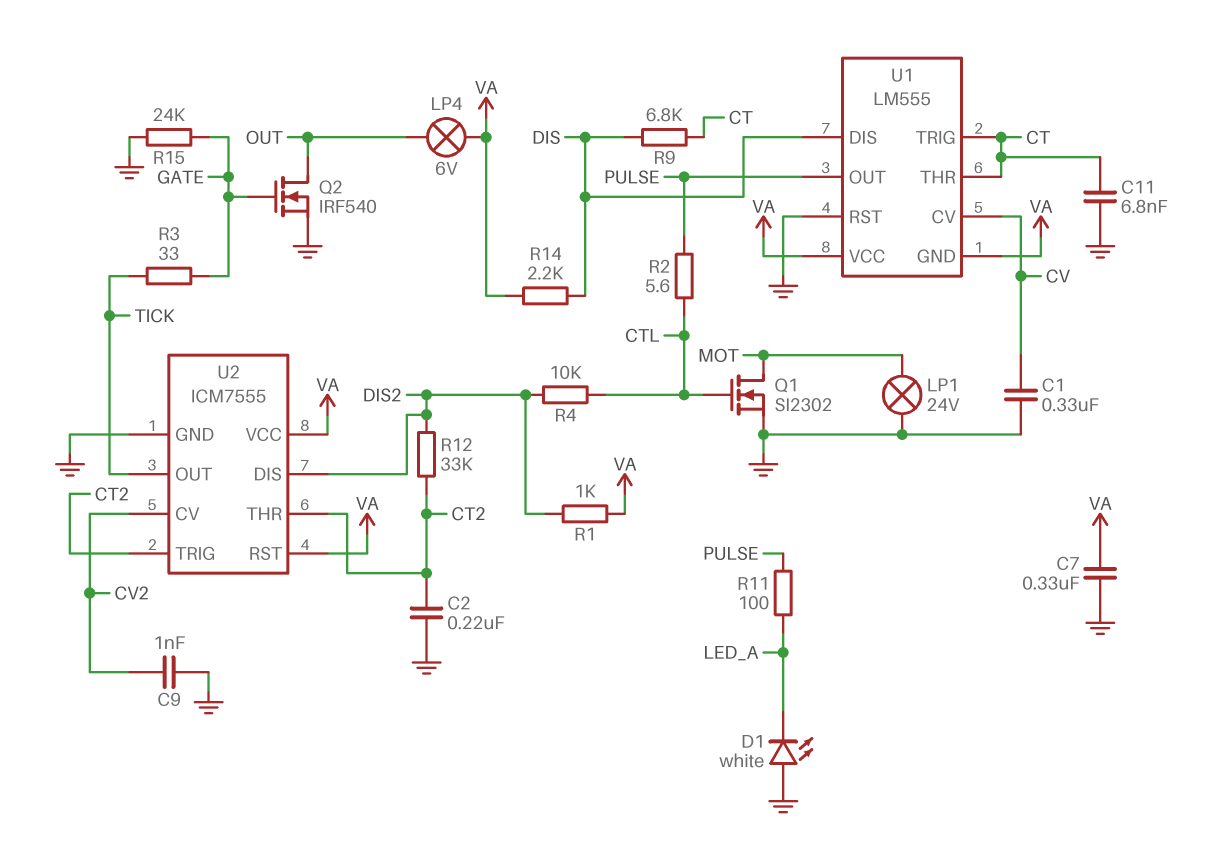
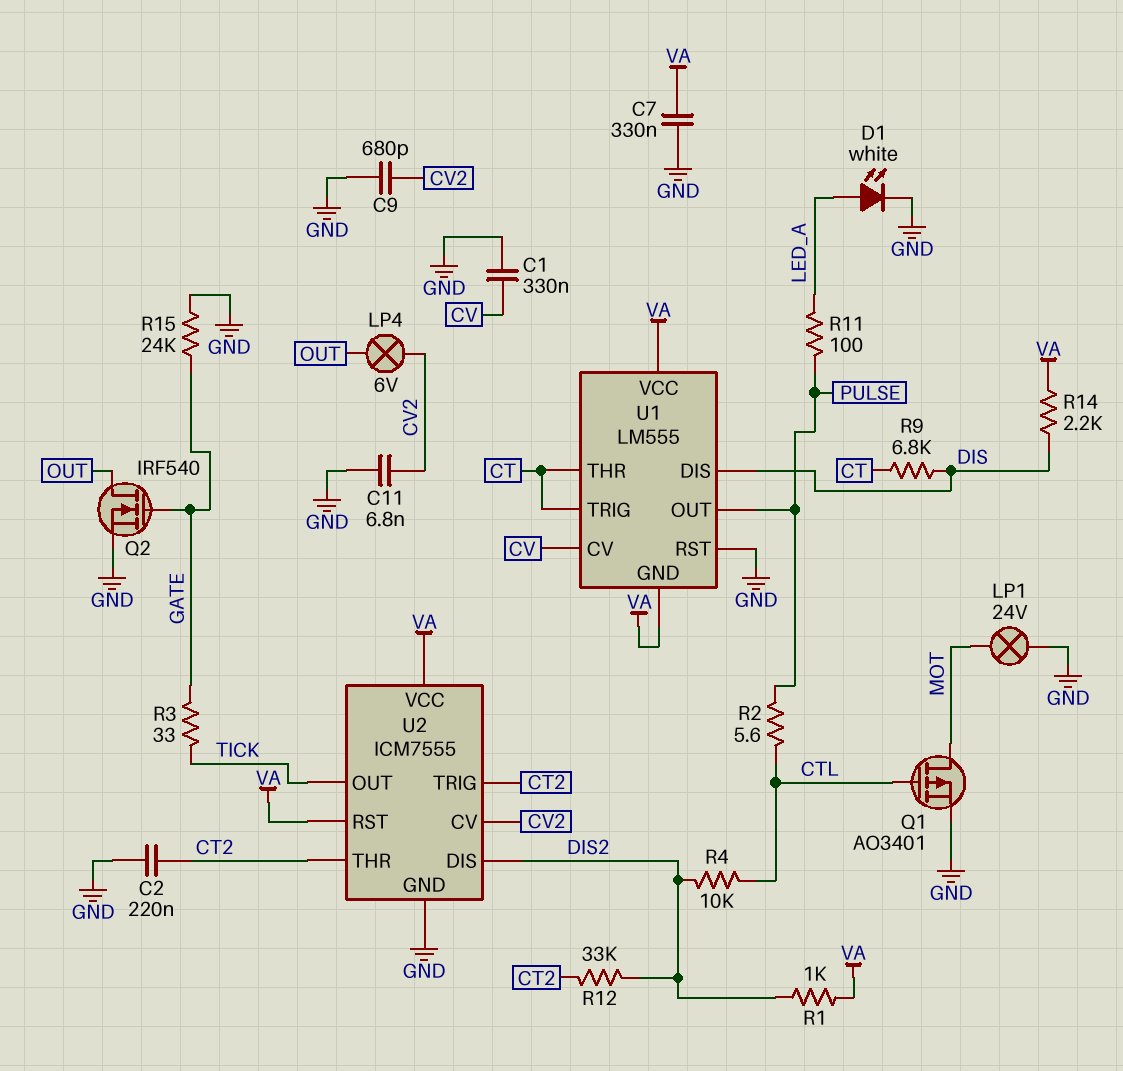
C9: 1nF (CV2, GND) -> 680pF (CV2, GND)
C11: 6.8nF (CT, GND) -> 6.8nF (CV2, GND)
D1: LED white (A GND, K LED_A) -> LED white (A LED_A, K GND)
LP4: lamp 6V (OUT, VA) -> lamp 6V (CV2, OUT)
Q1: NMOS SI2302 (G CTL, D MOT, S GND) -> PMOS AO3401 (G CTL, D MOT, S GND)

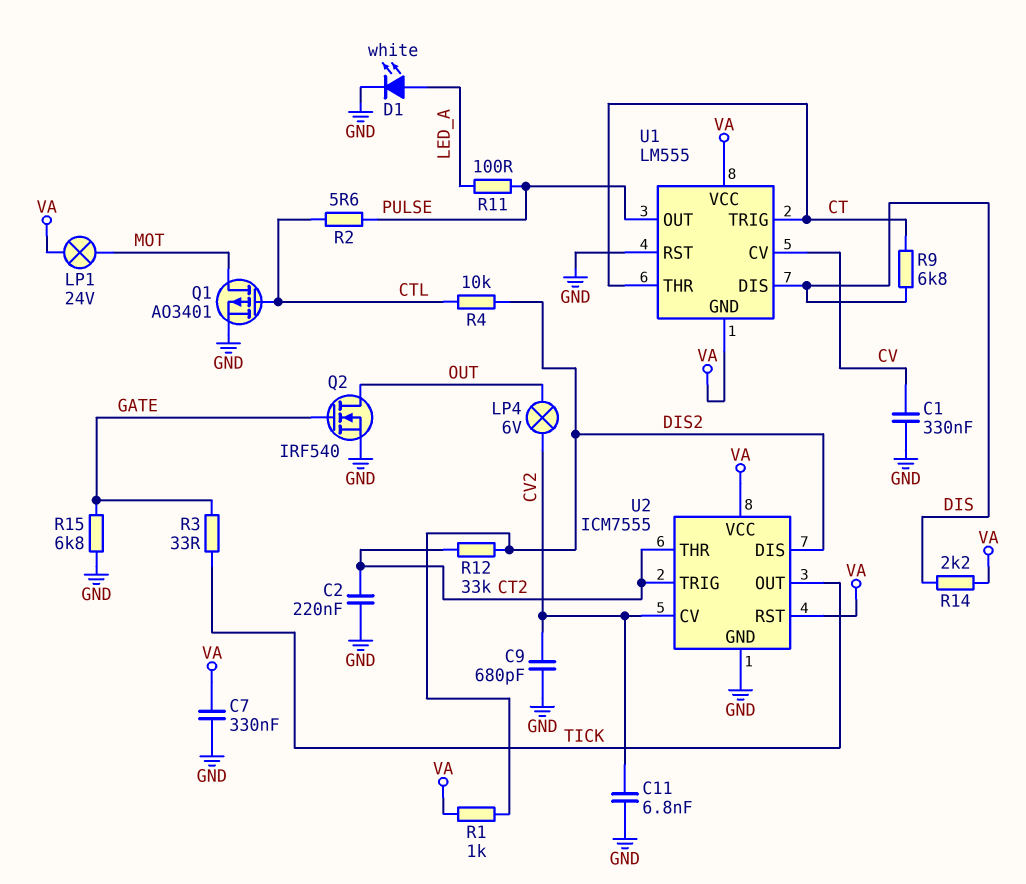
LP1: lamp 24V (GND, MOT) -> lamp 24V (MOT, VA)
R15: 24k (GATE, GND) -> 6.8k (GATE, GND)

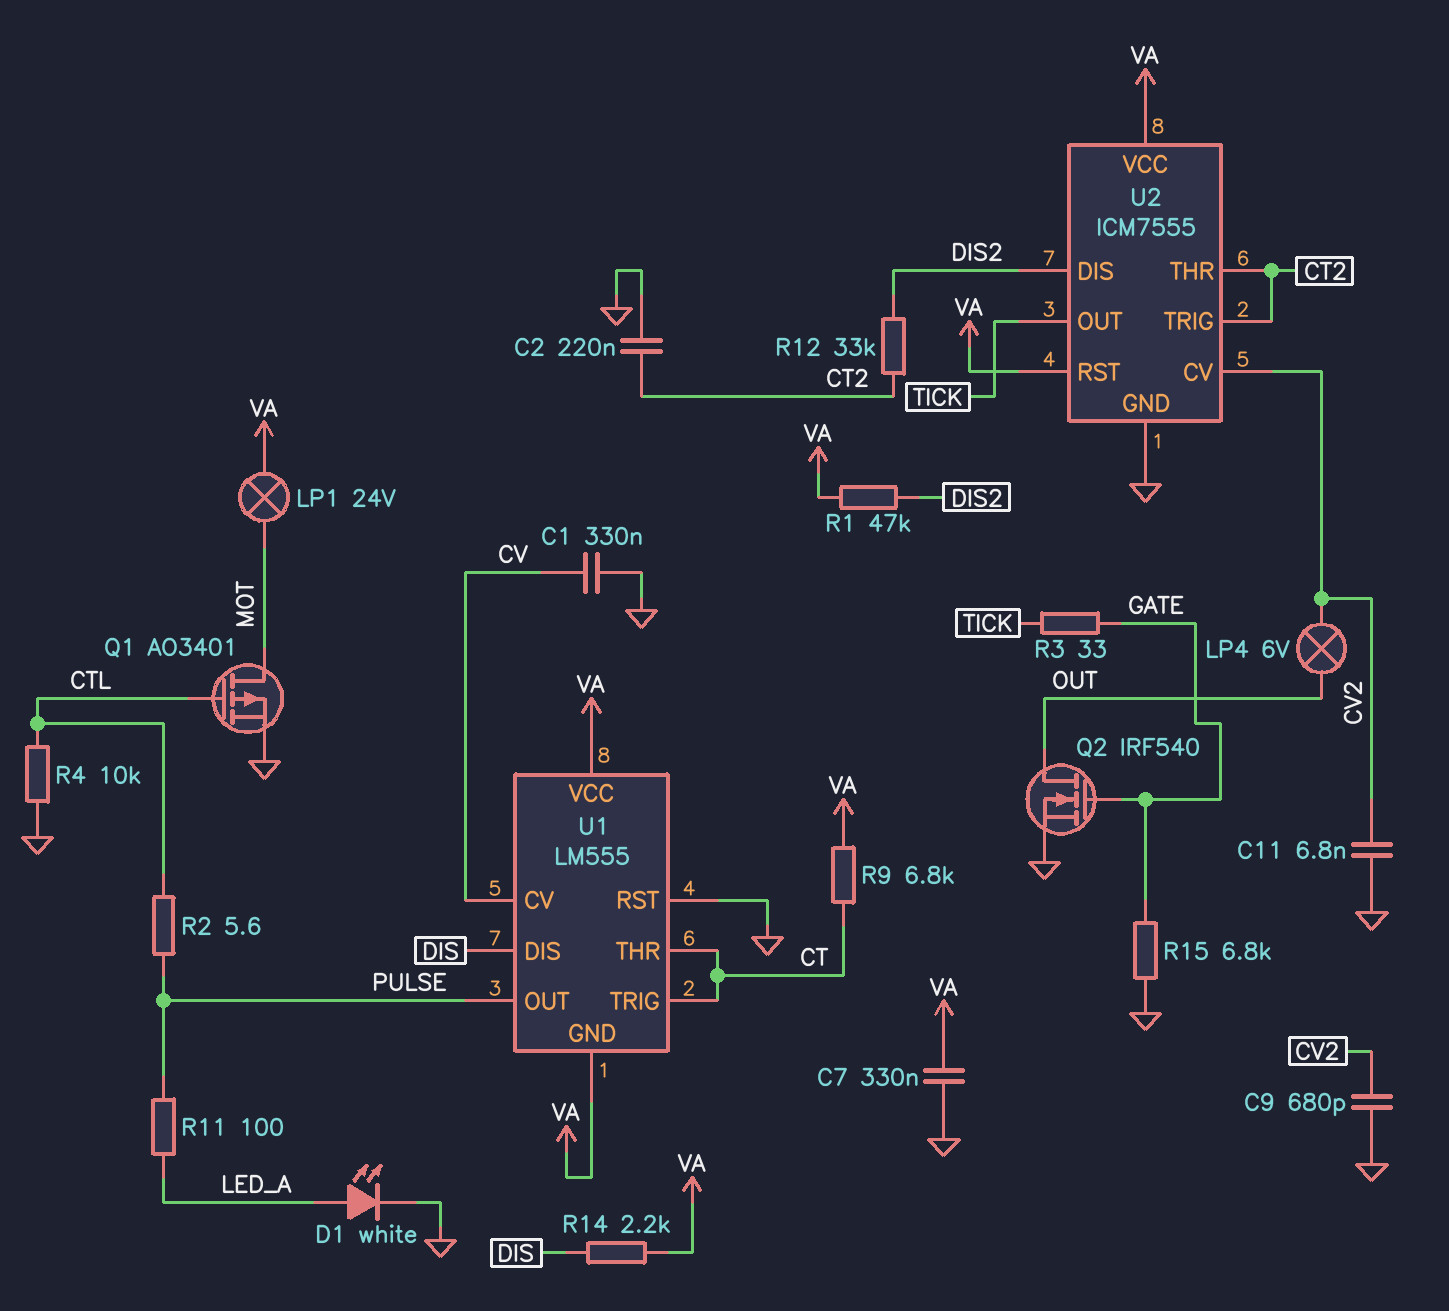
R1: 1k (DIS2, VA) -> 47k (DIS2, VA)
R4: 10k (CTL, DIS2) -> 10k (CTL, GND)
R9: 6.8k (CT, DIS) -> 6.8k (CT, VA)

